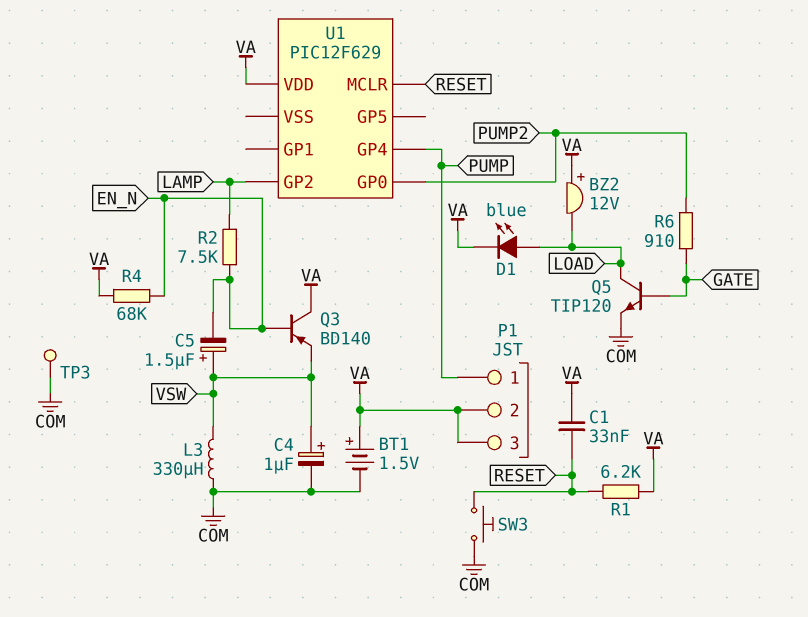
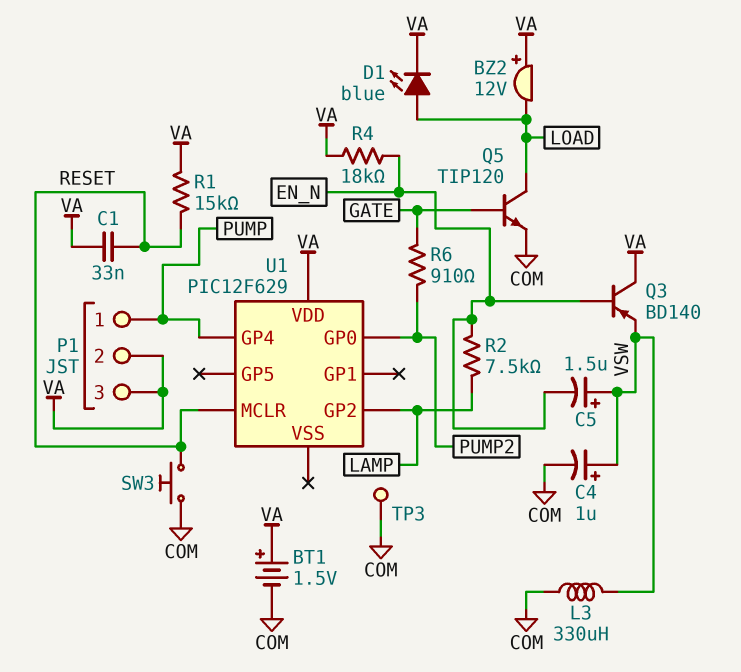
R1: 6.2k (RESET, VA) -> 15k (RESET, VA)
R4: 68k (EN_N, VA) -> 18k (EN_N, VA)

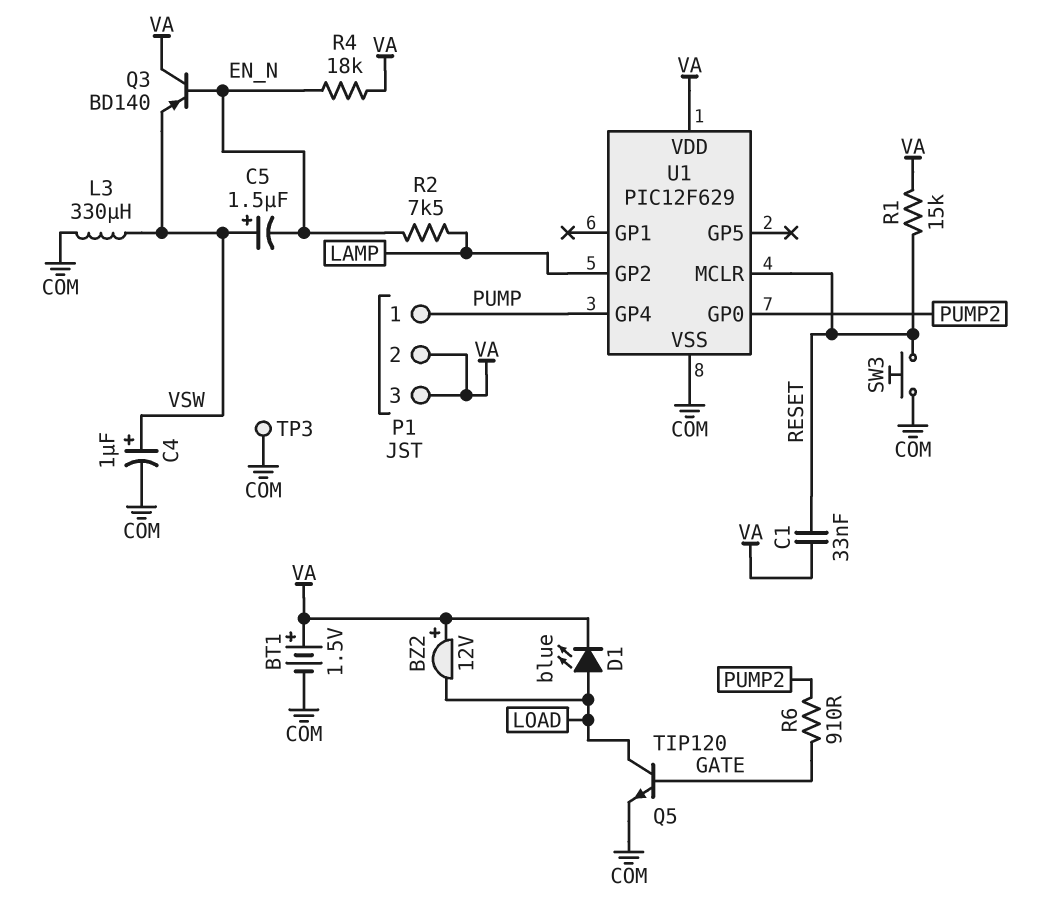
U1 pin VSS: none -> COM

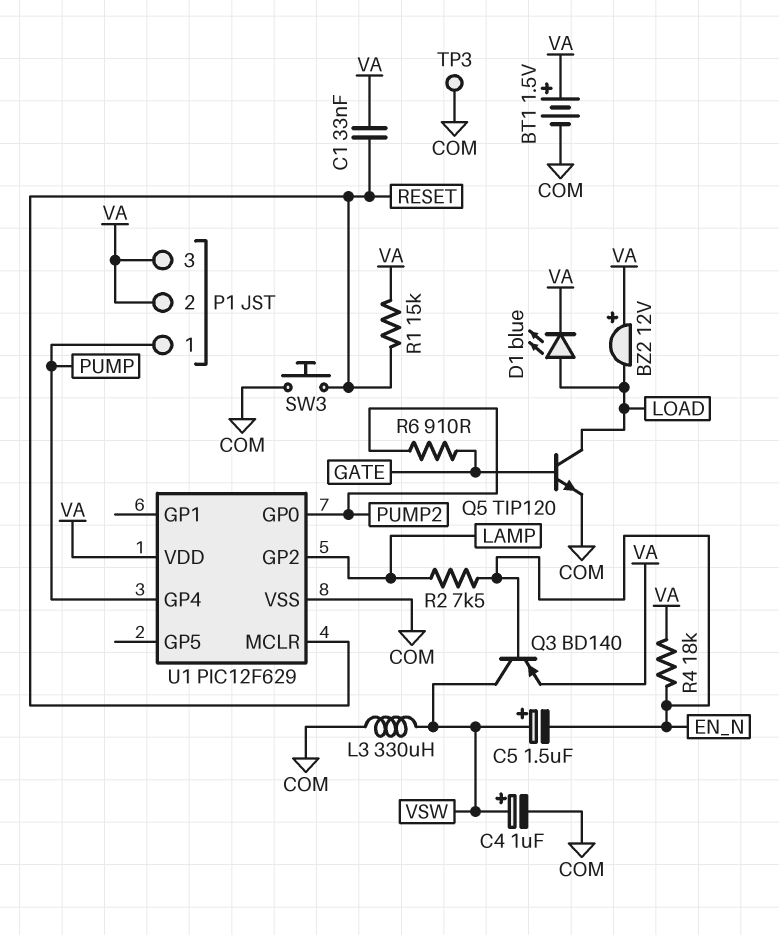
Q3: PNP BD140 (B EN_N, C VA, E VSW) -> PNP BD140 (B EN_N, C VSW, E VA)

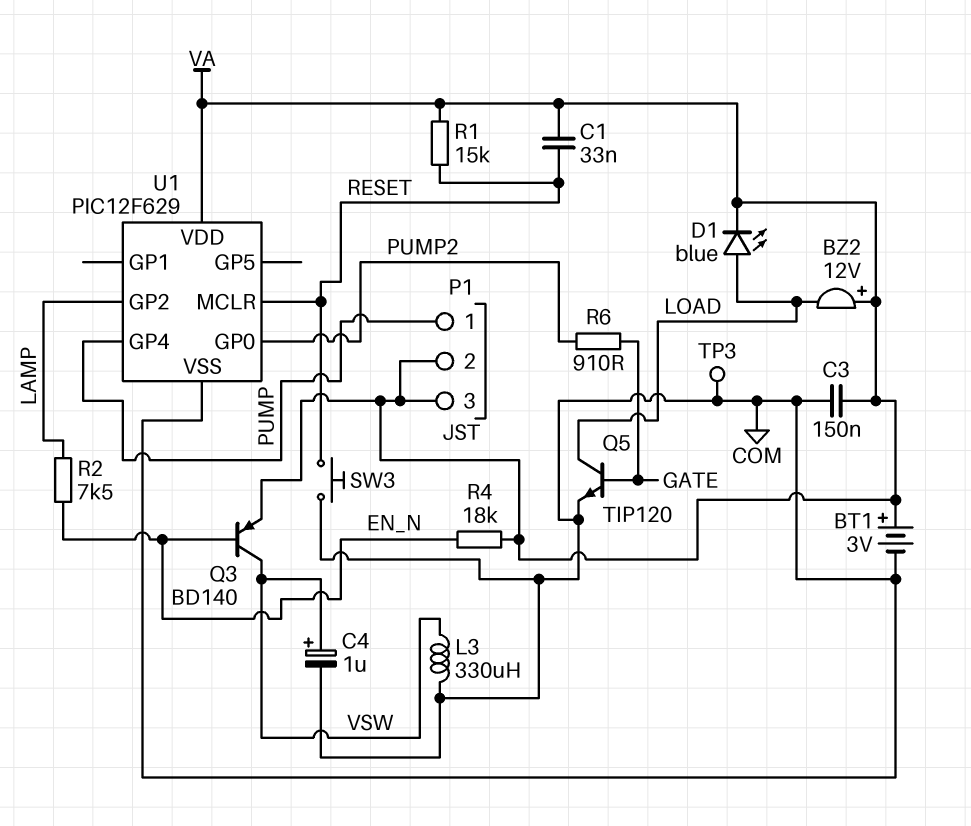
BT1: 1.5V (plus VA, minus COM) -> 3V (plus VA, minus COM)
C3: none -> 150nF (COM, VA)
C5: 1.5uF (plus VSW, minus EN_N) -> none

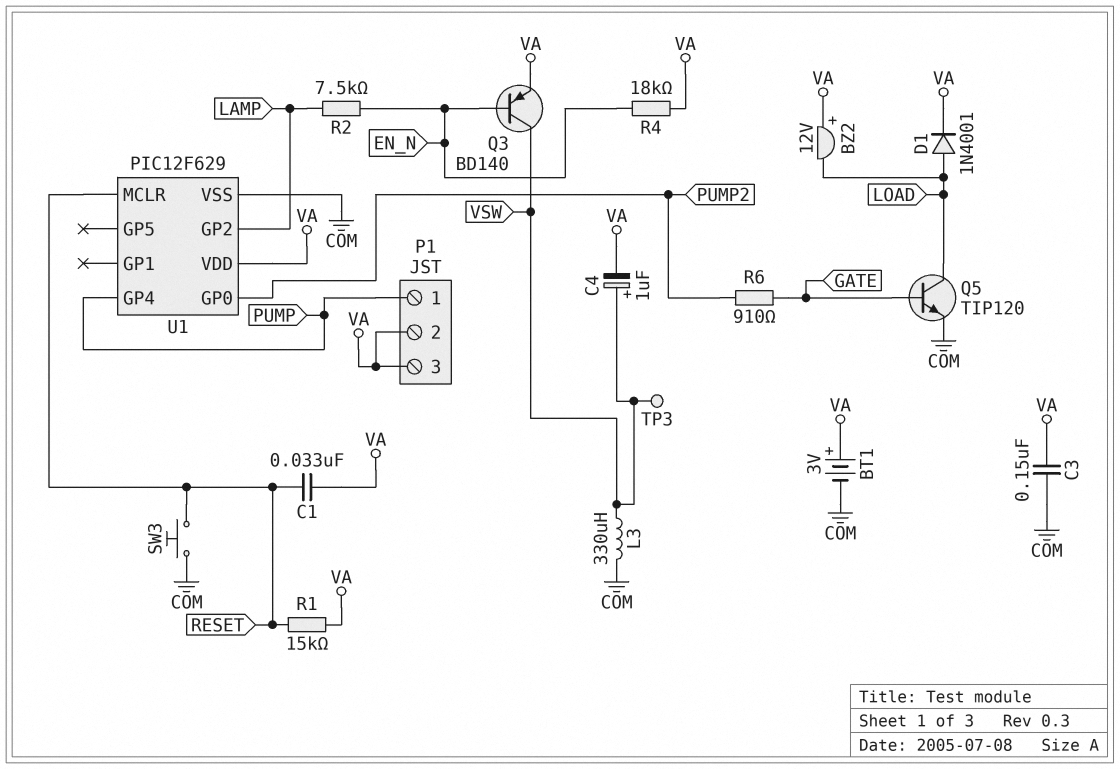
C4: 1uF (plus VSW, minus COM) -> 1uF (plus VSW, minus VA)
D1: LED blue (A LOAD, K VA) -> diode 1N4001 (A LOAD, K VA)
TP3: test point (COM) -> test point (VSW)

